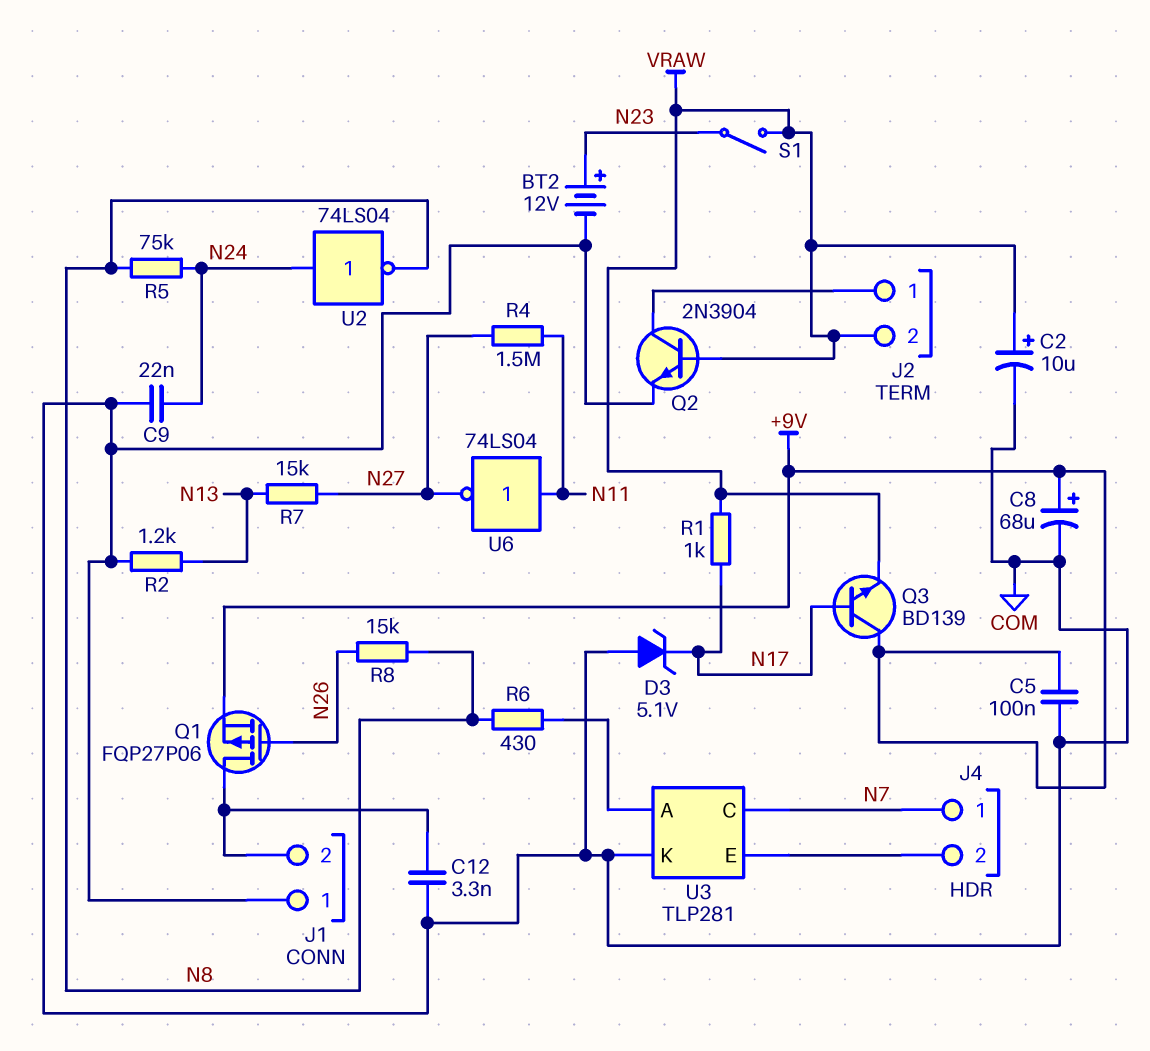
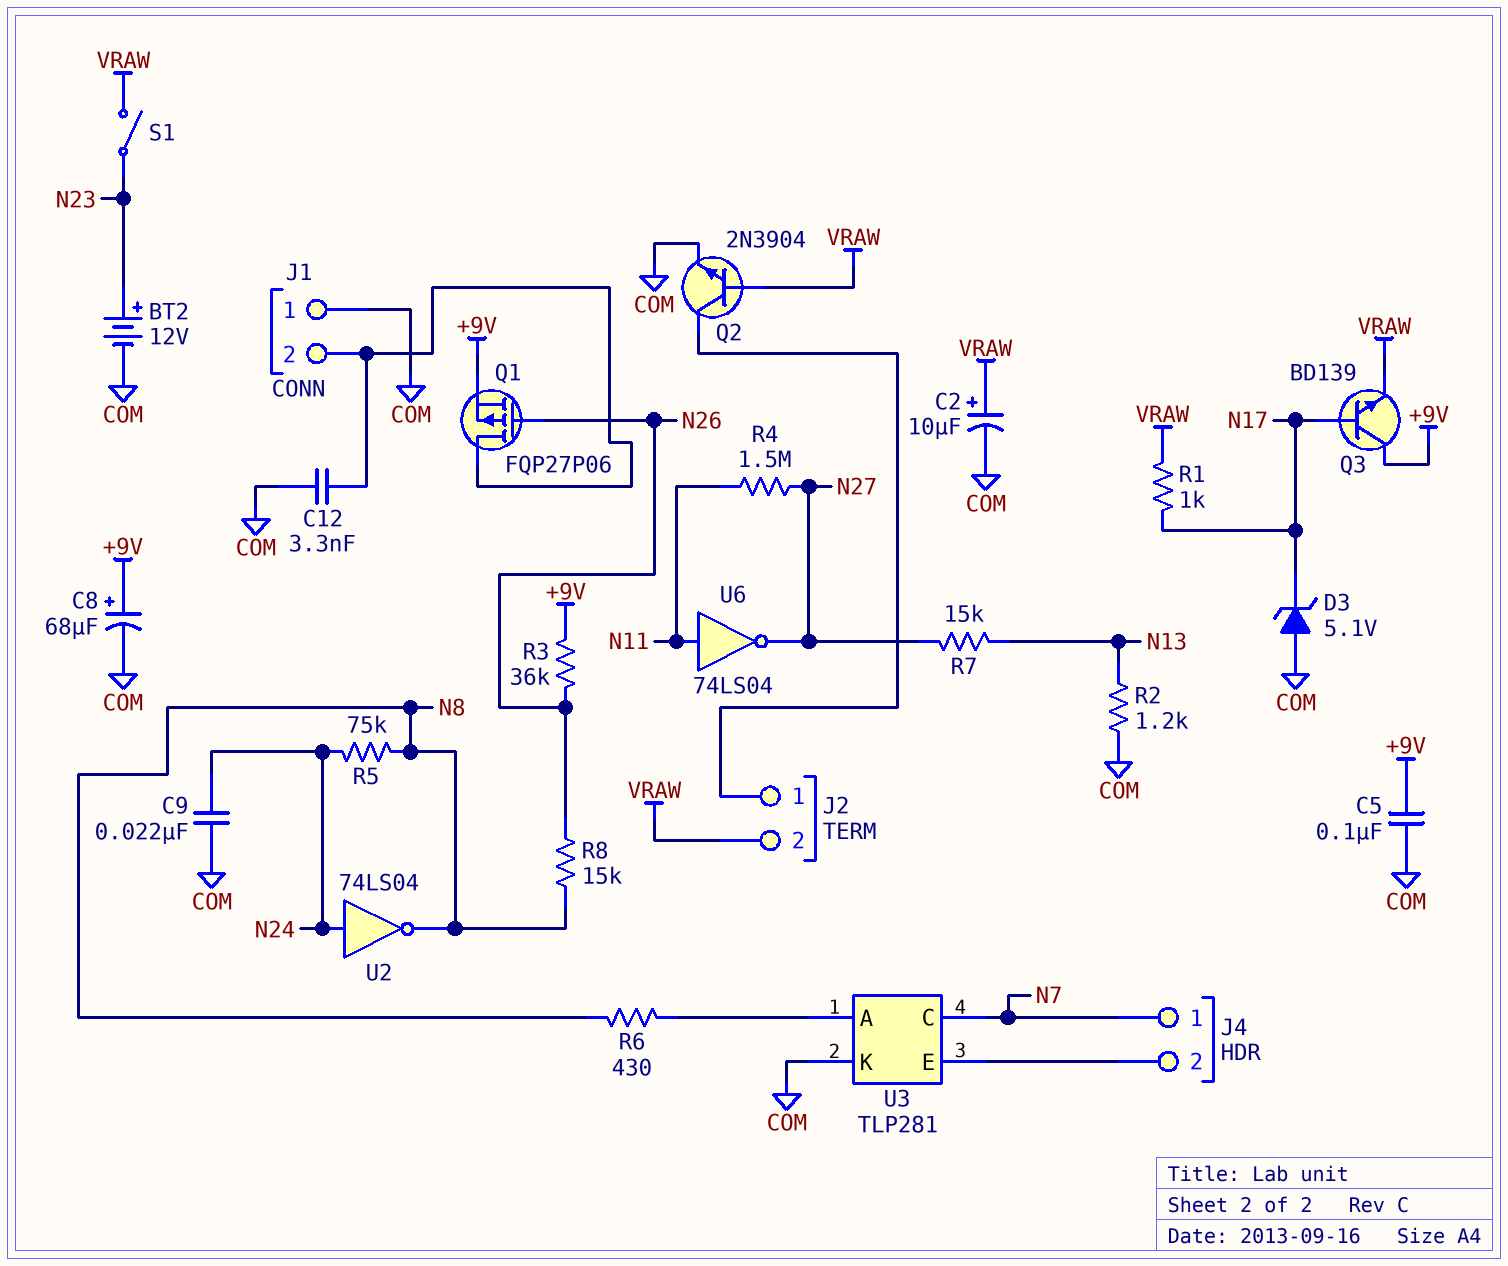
R3: none -> 36k (+9V, N26)

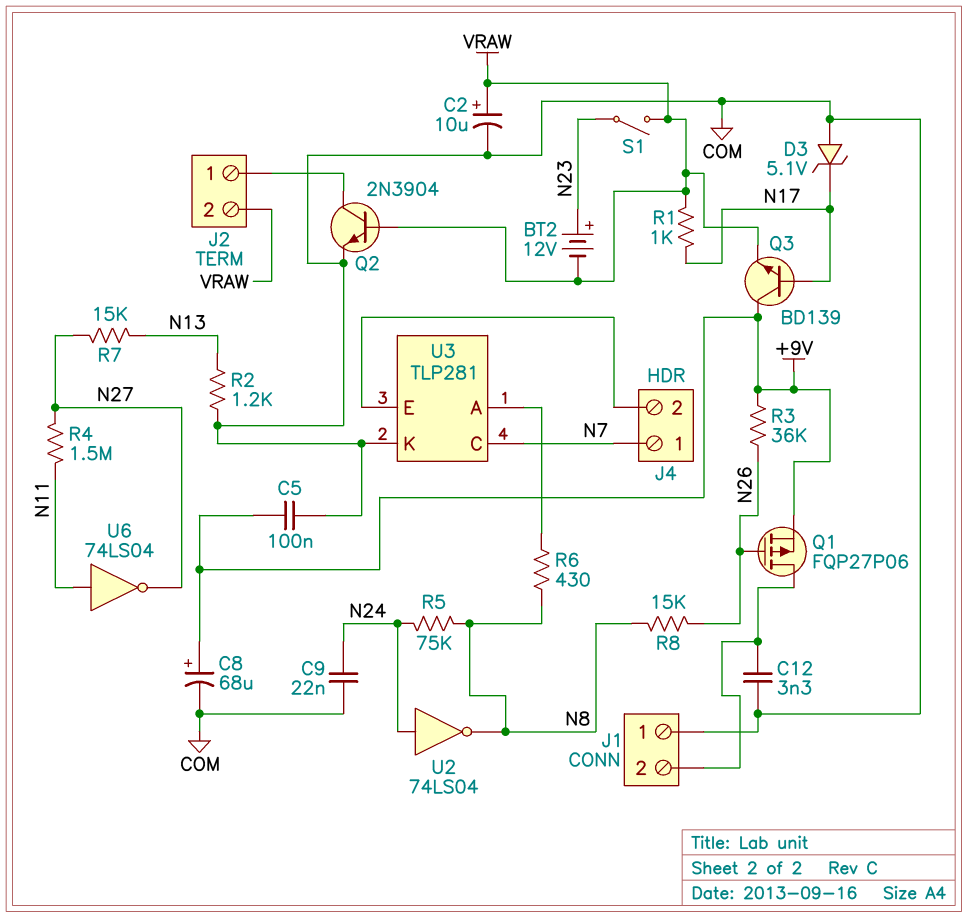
BT2: 12V (plus N23, minus COM) -> 12V (plus N23, minus VRAW)

